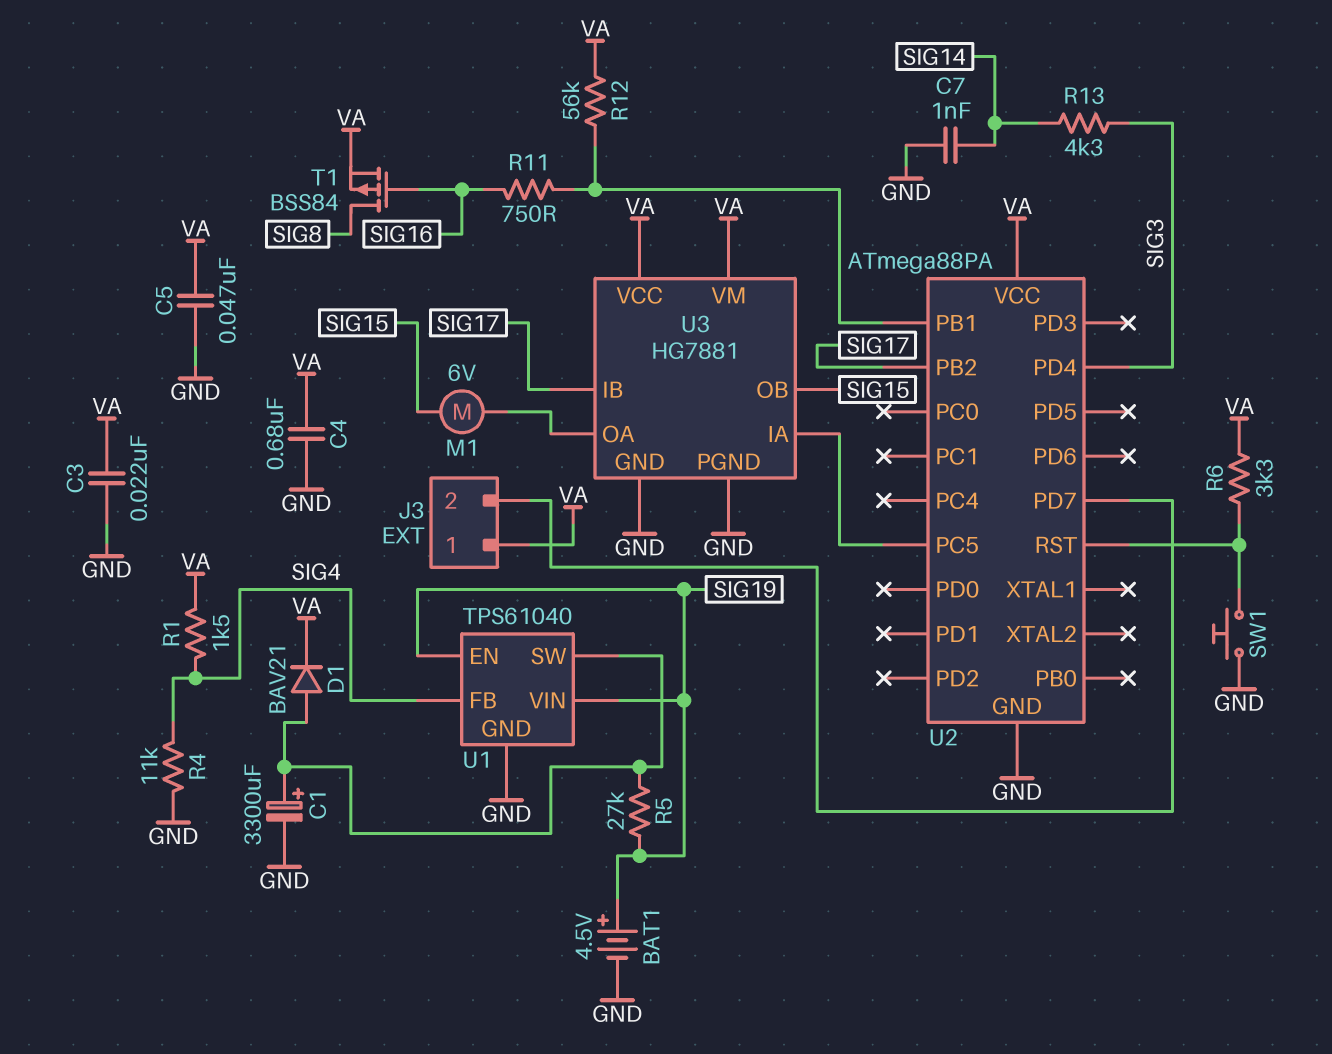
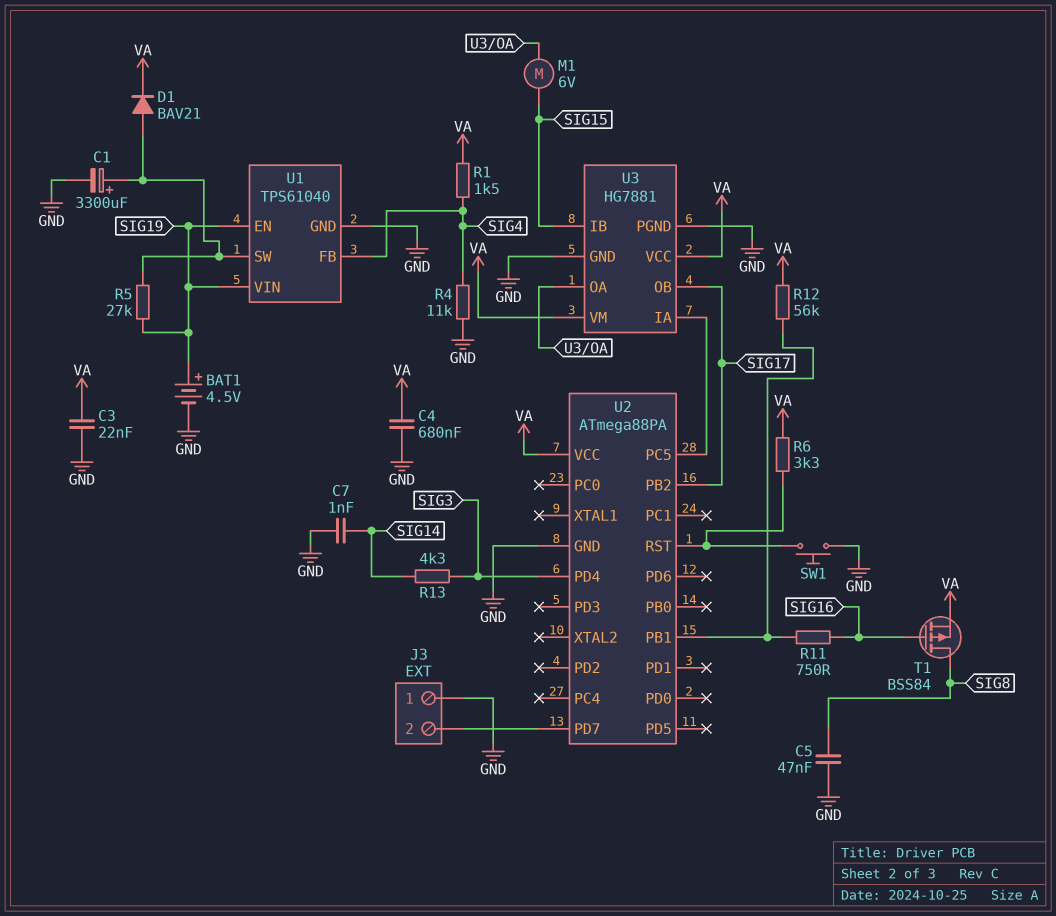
C5: 47nF (GND, VA) -> 47nF (GND, SIG8)
J3 pin 1: VA -> GND
U3 pin IB: SIG17 -> SIG15
U3 pin OB: SIG15 -> SIG17

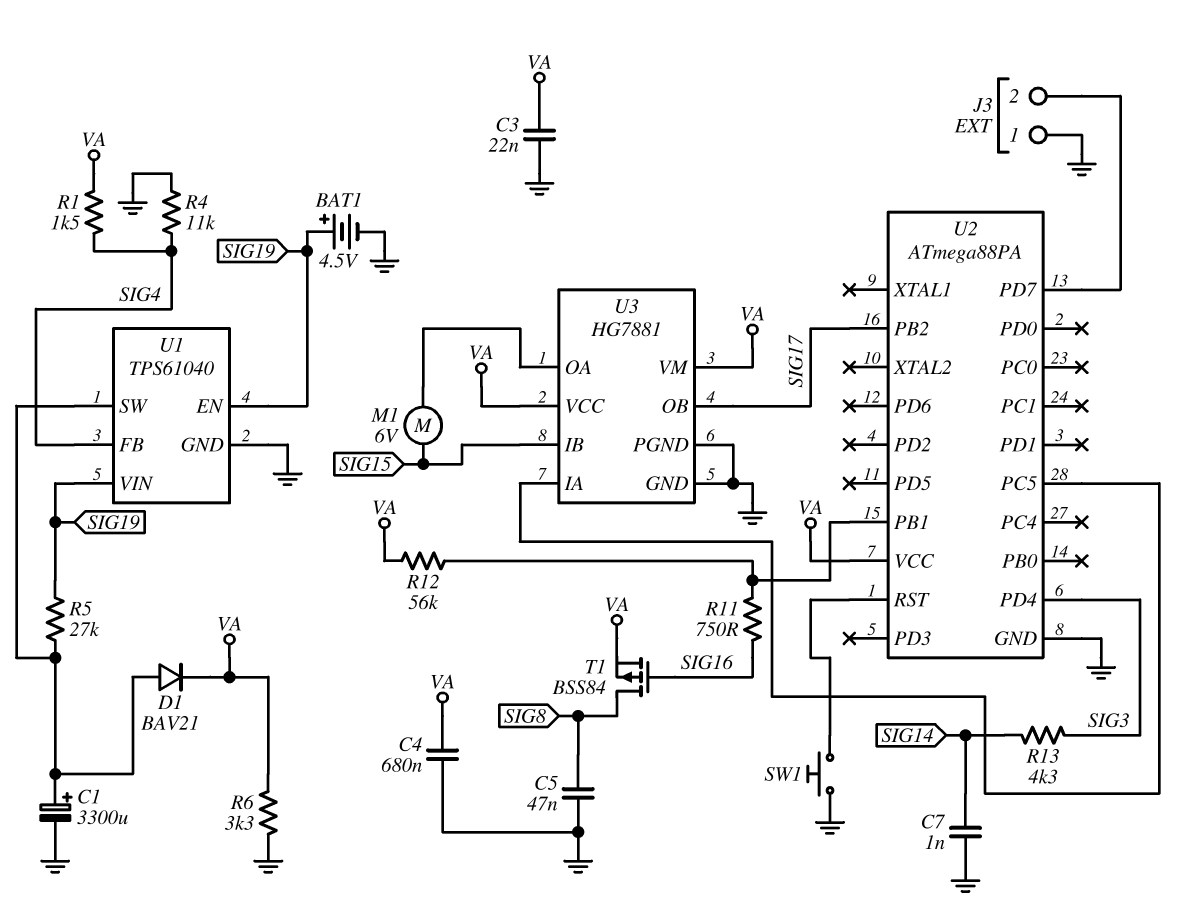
R6: 3.3k (U2/RST, VA) -> 3.3k (GND, VA)

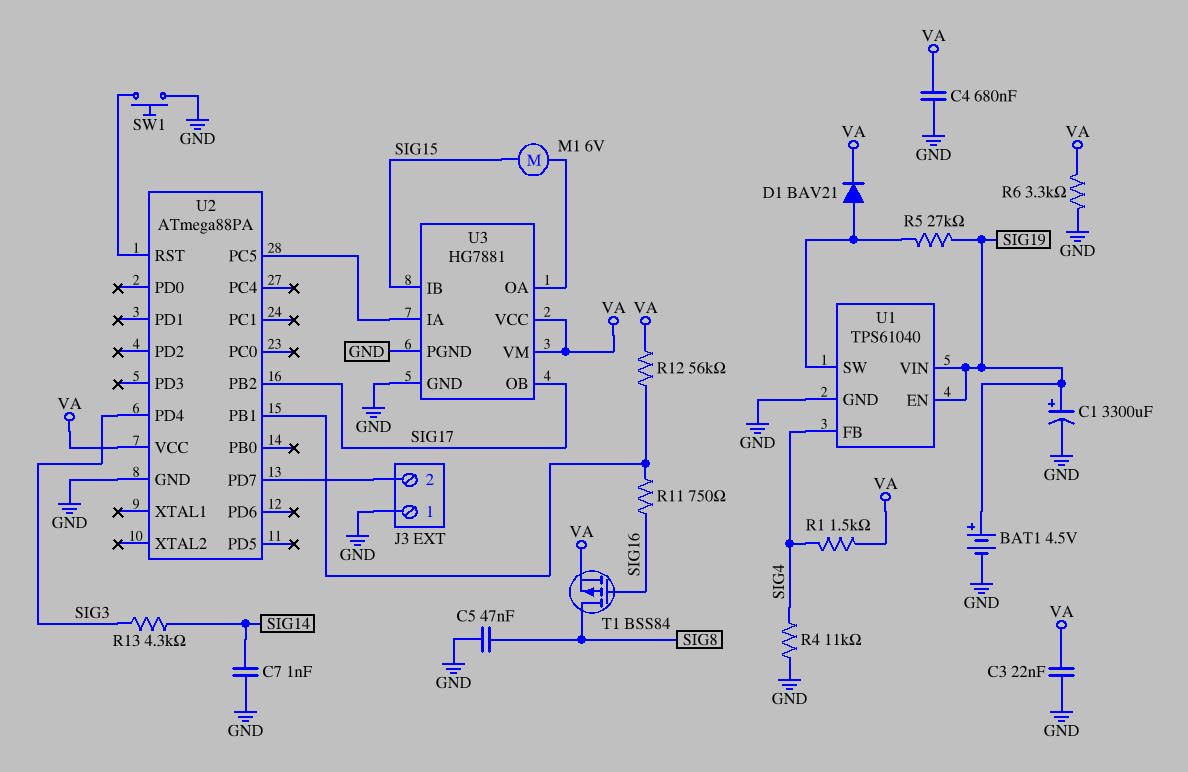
C1: 3300uF (plus U1/SW, minus GND) -> 3300uF (plus SIG19, minus GND)

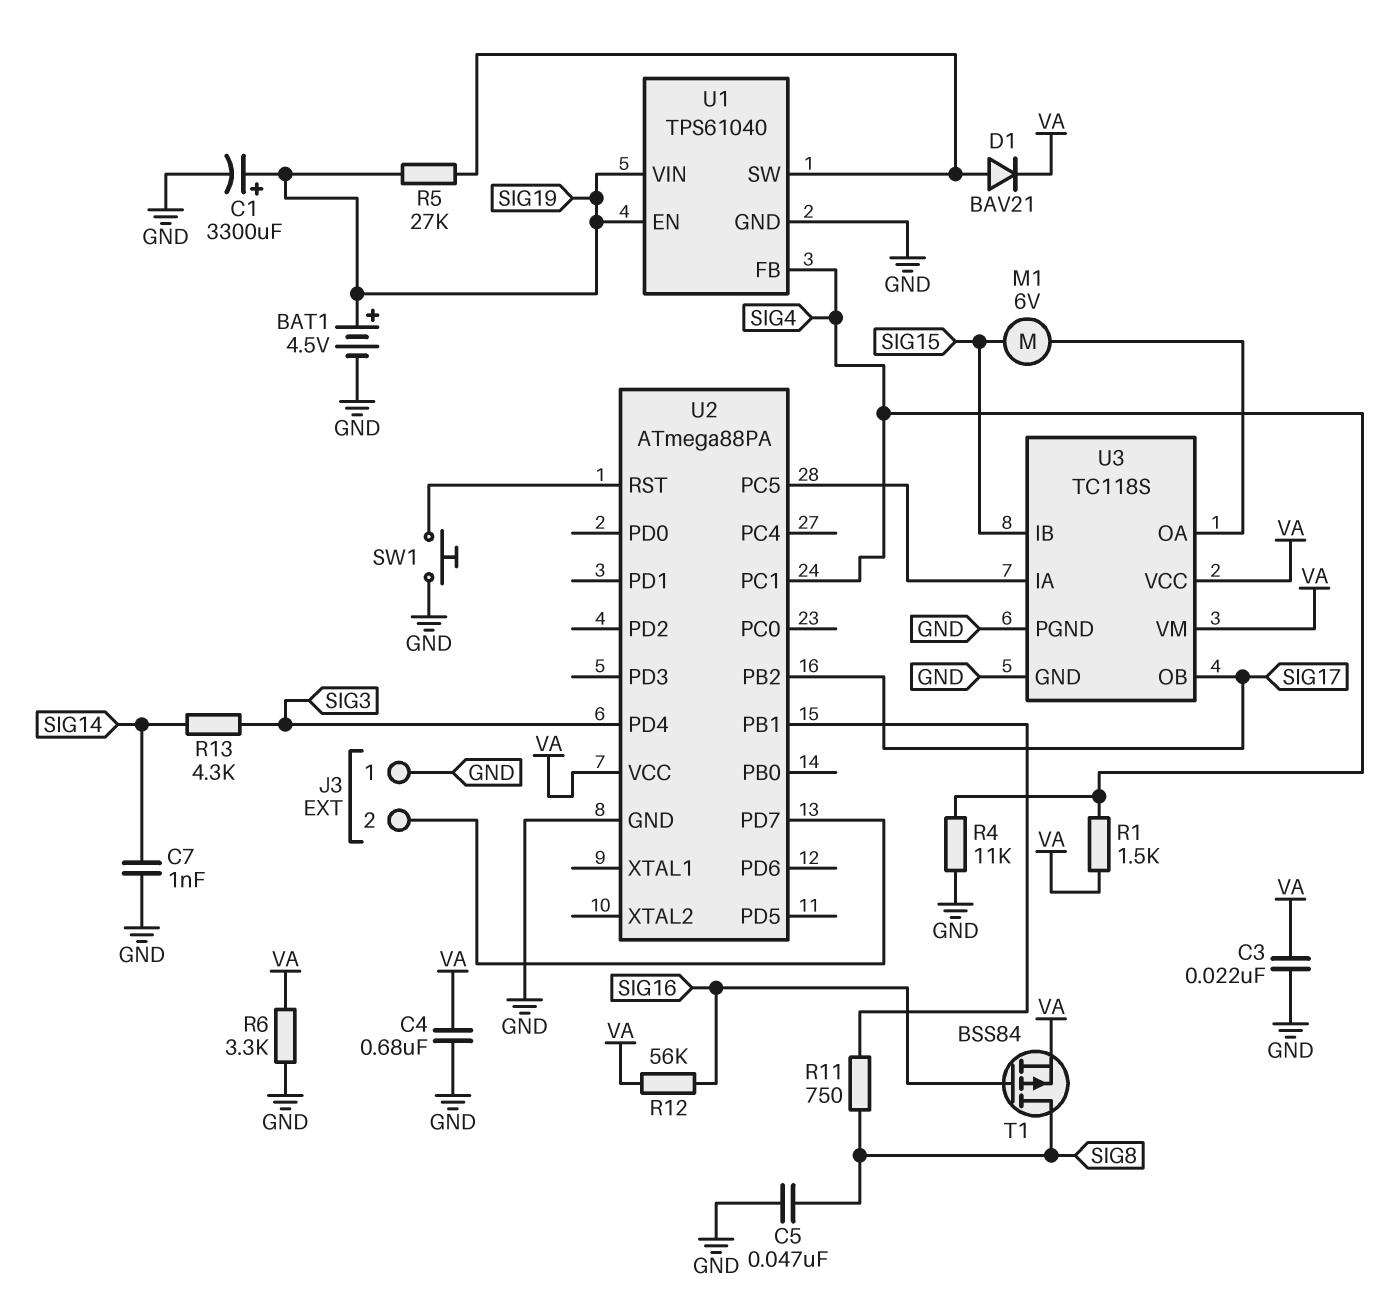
R11: 750 (SIG16, U2/PB1) -> 750 (SIG8, U2/PB1)
R12: 56k (U2/PB1, VA) -> 56k (SIG16, VA)
U2 pin PC1: none -> SIG4
U3: HG7881 -> TC118S

